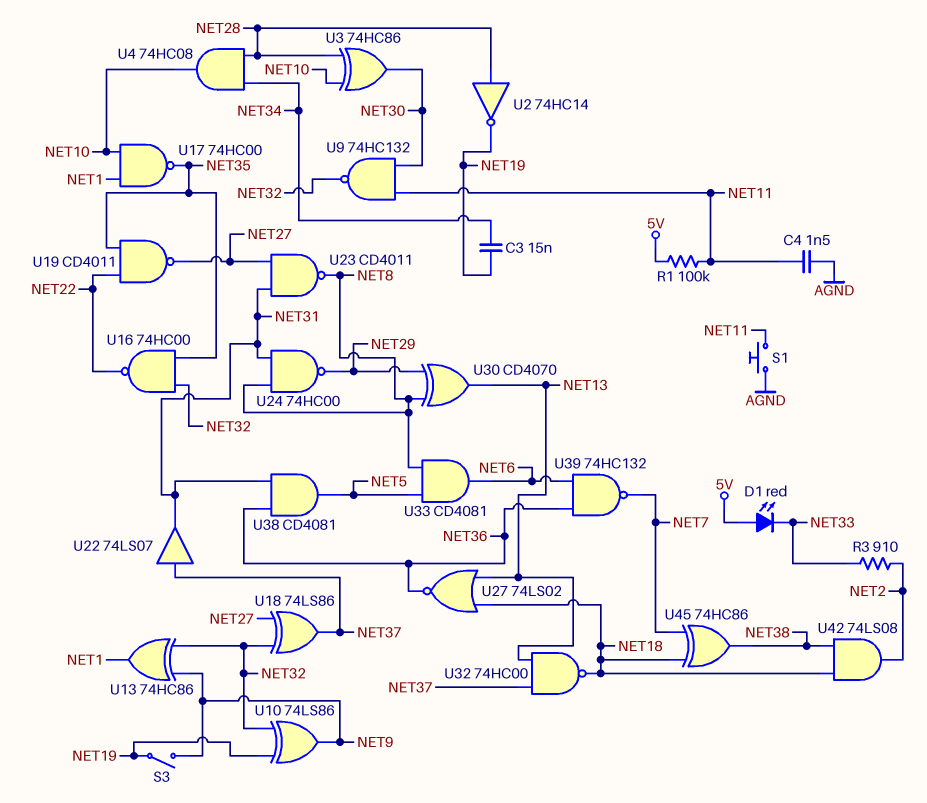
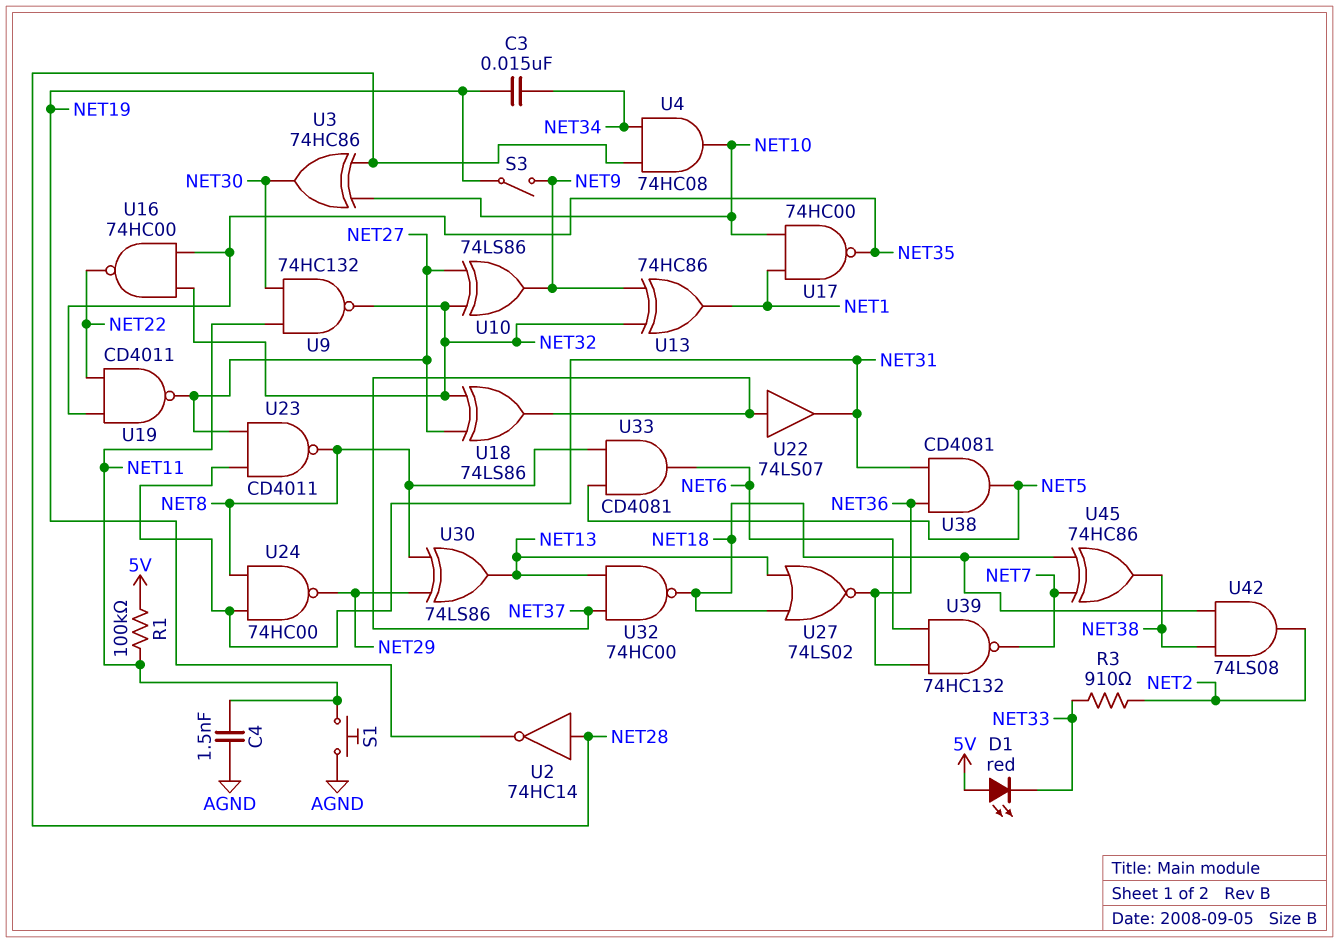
U10: XOR 74LS86 (in NET19, in NET32, out NET9) -> XOR 74LS86 (in NET27, in NET32, out NET9)
U30: XOR CD4070 (in NET8, in NET29, out NET13) -> XOR 74LS86 (in NET8, in NET29, out NET13)

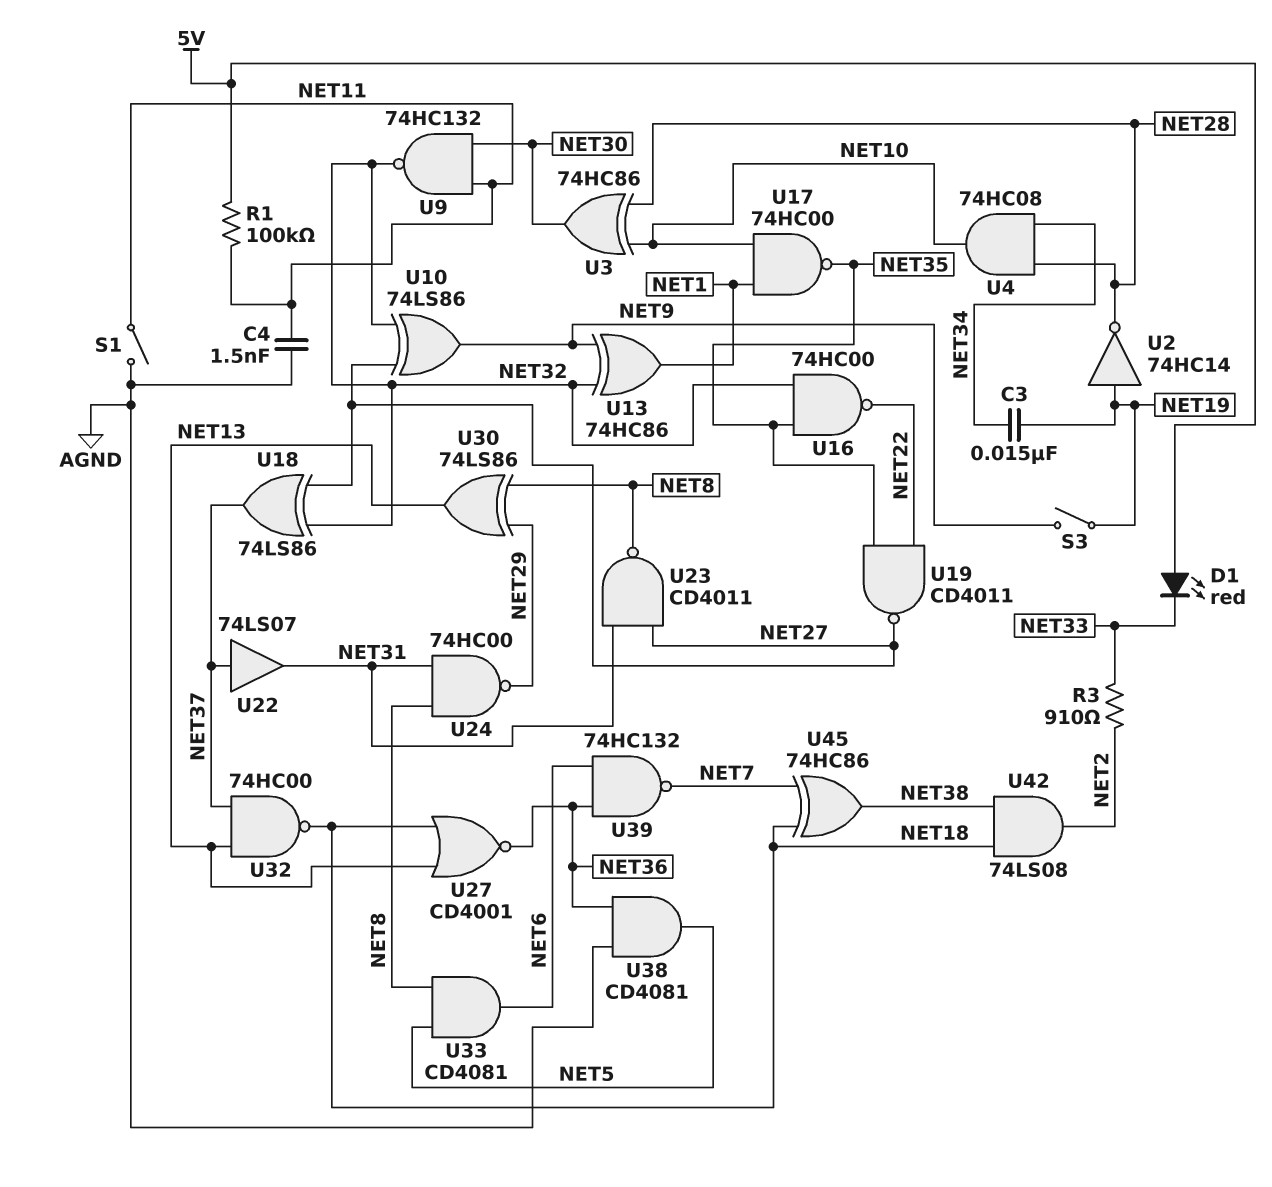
S1: button (AGND, NET11) -> switch (AGND, NET11)
U2: NOT 74HC14 (in NET28, out NET19) -> NOT 74HC14 (in NET19, out NET28)
U27: NOR 74LS02 (in NET13, in NET18, out NET36) -> NOR CD4001 (in NET13, in NET18, out NET36)
U38: AND CD4081 (in NET31, in NET36, out NET5) -> AND CD4081 (in AGND, in NET36, out NET5)

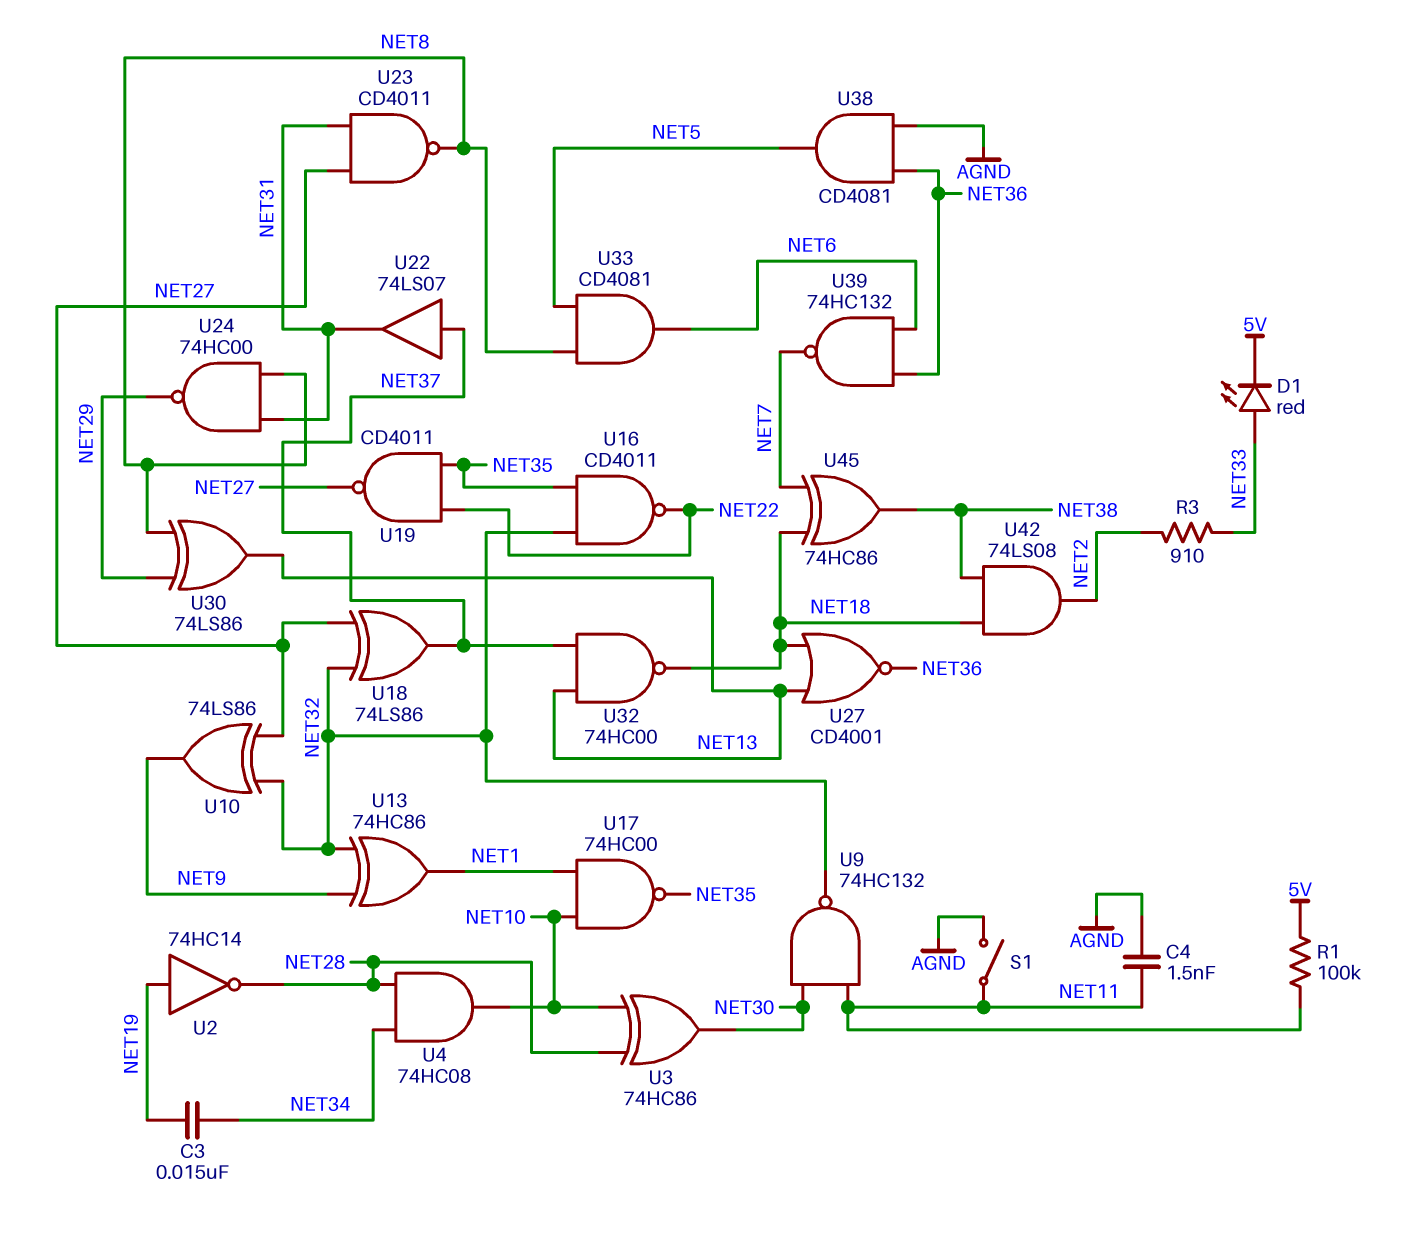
D1: LED red (A 5V, K NET33) -> LED red (A NET33, K 5V)
S3: switch (NET9, NET19) -> none
U16: NAND 74HC00 (in NET32, in NET35, out NET22) -> NAND CD4011 (in NET32, in NET35, out NET22)

